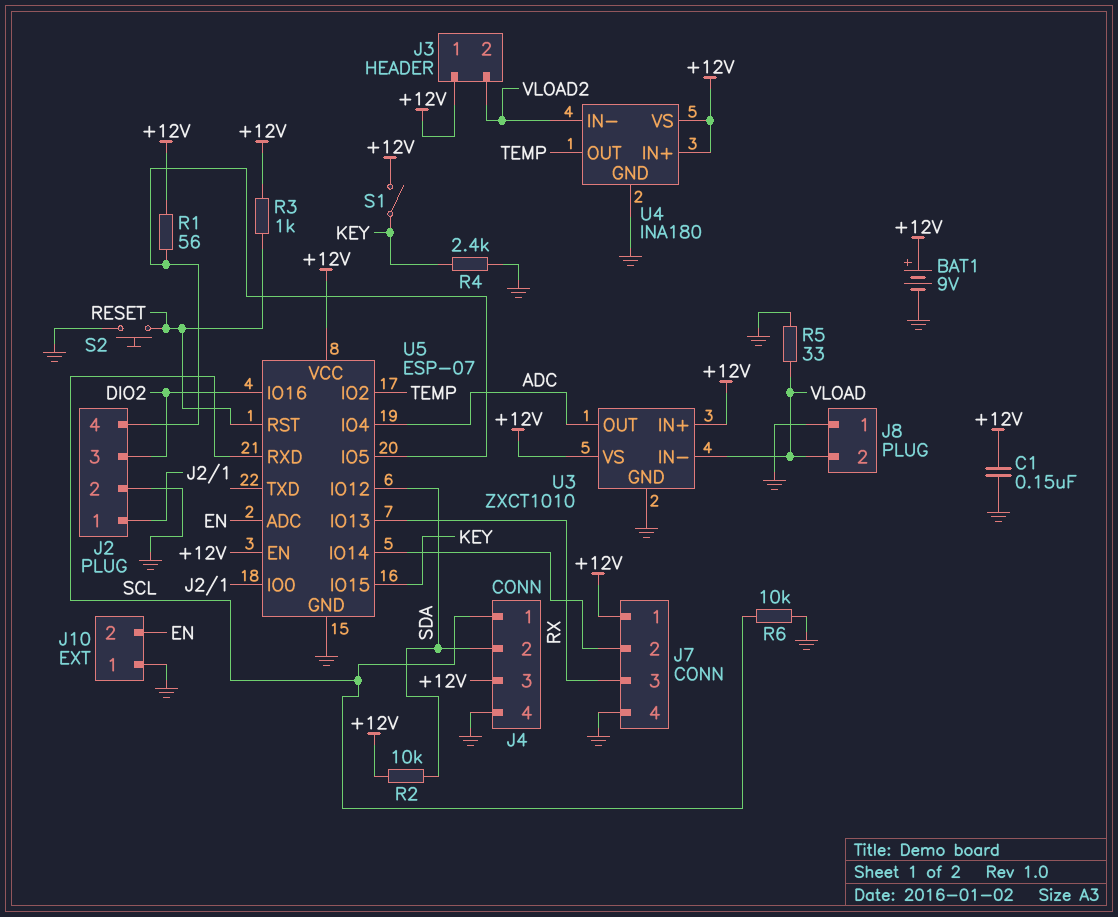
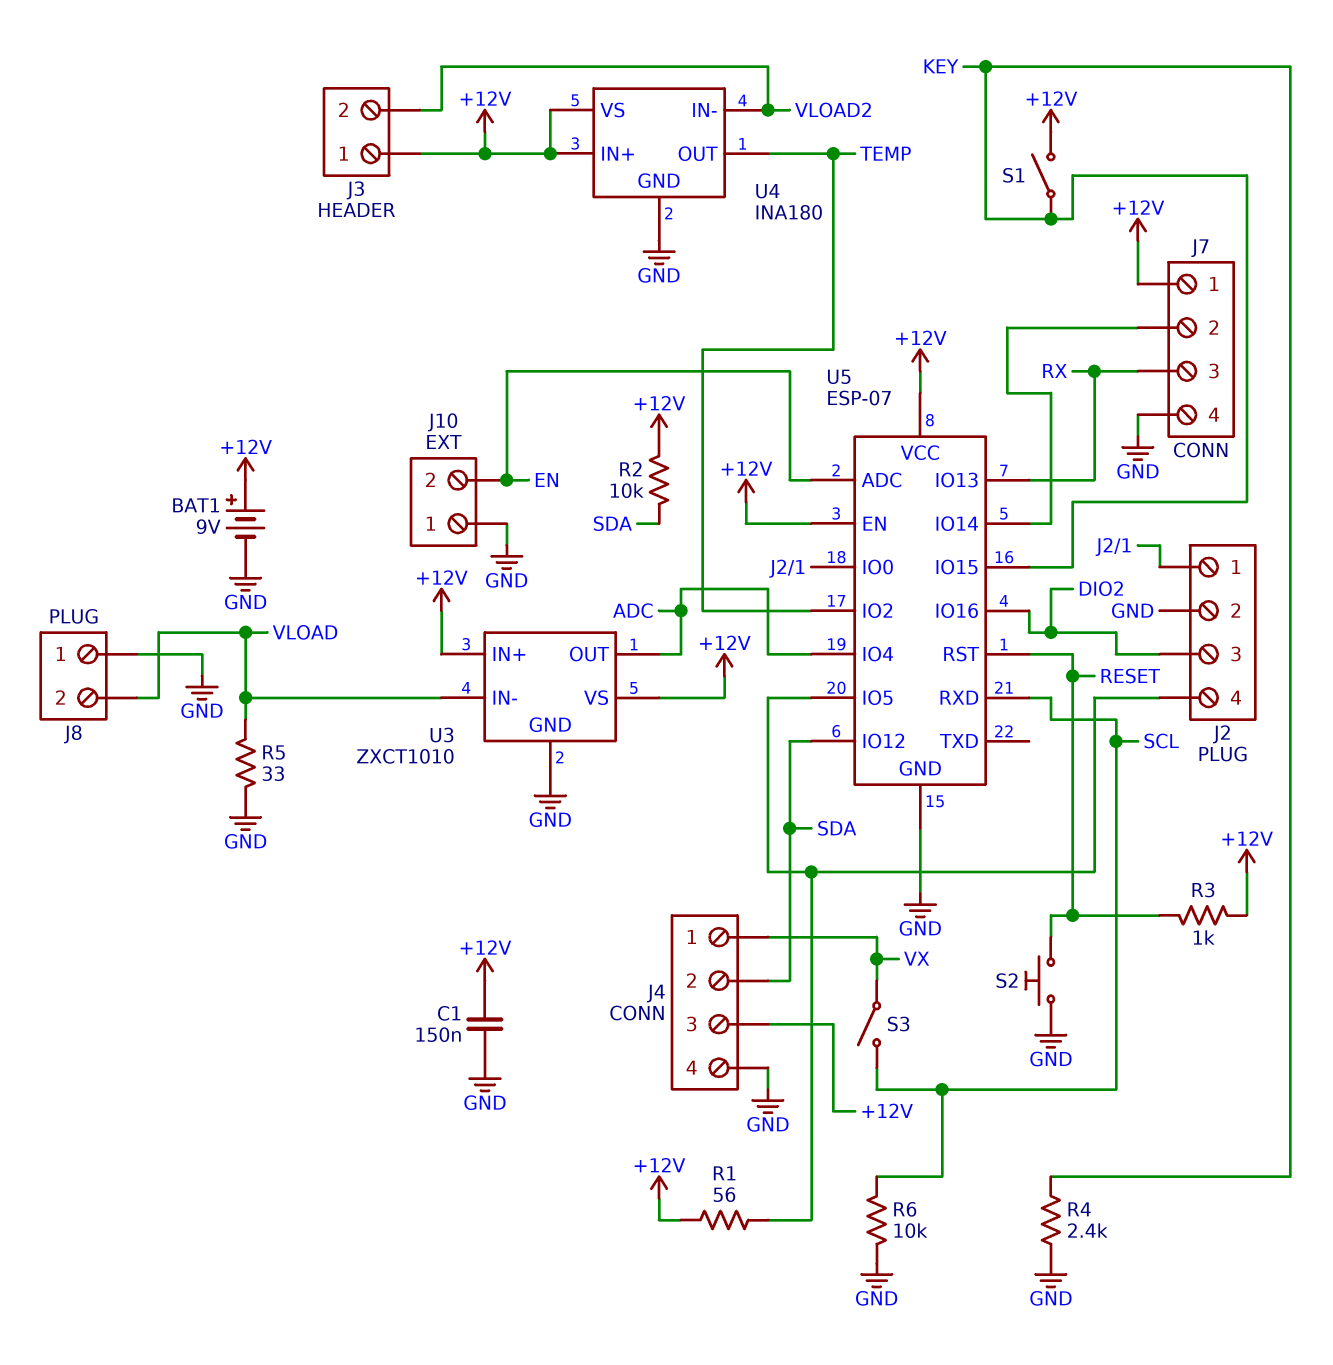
J4 pin 1: SCL -> VX
S3: none -> switch (SCL, VX)

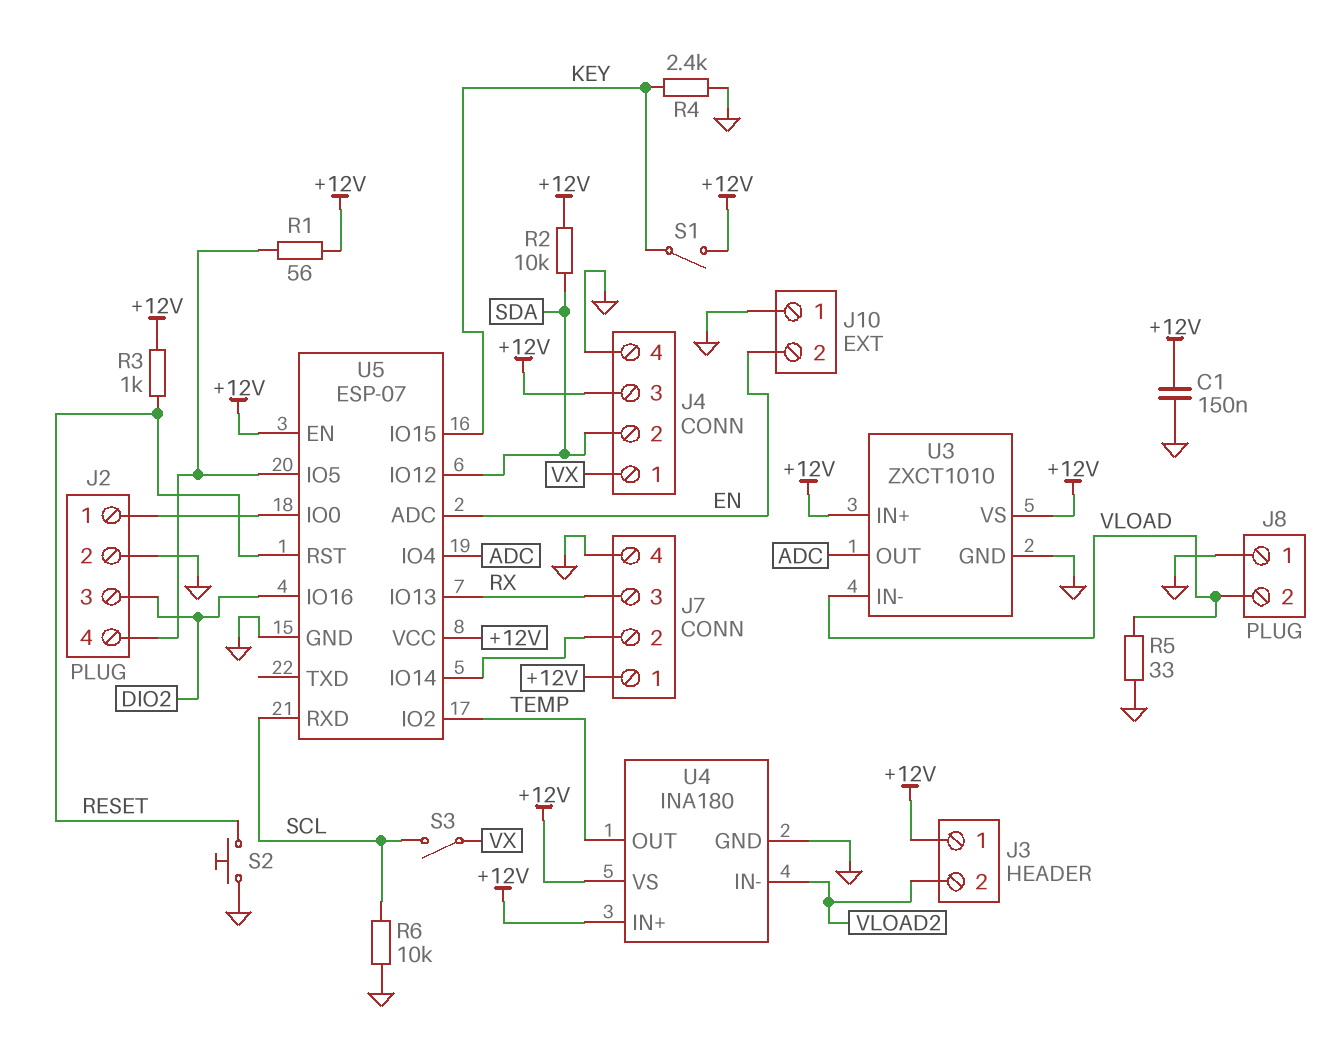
BAT1: 9V (plus +12V, minus GND) -> none

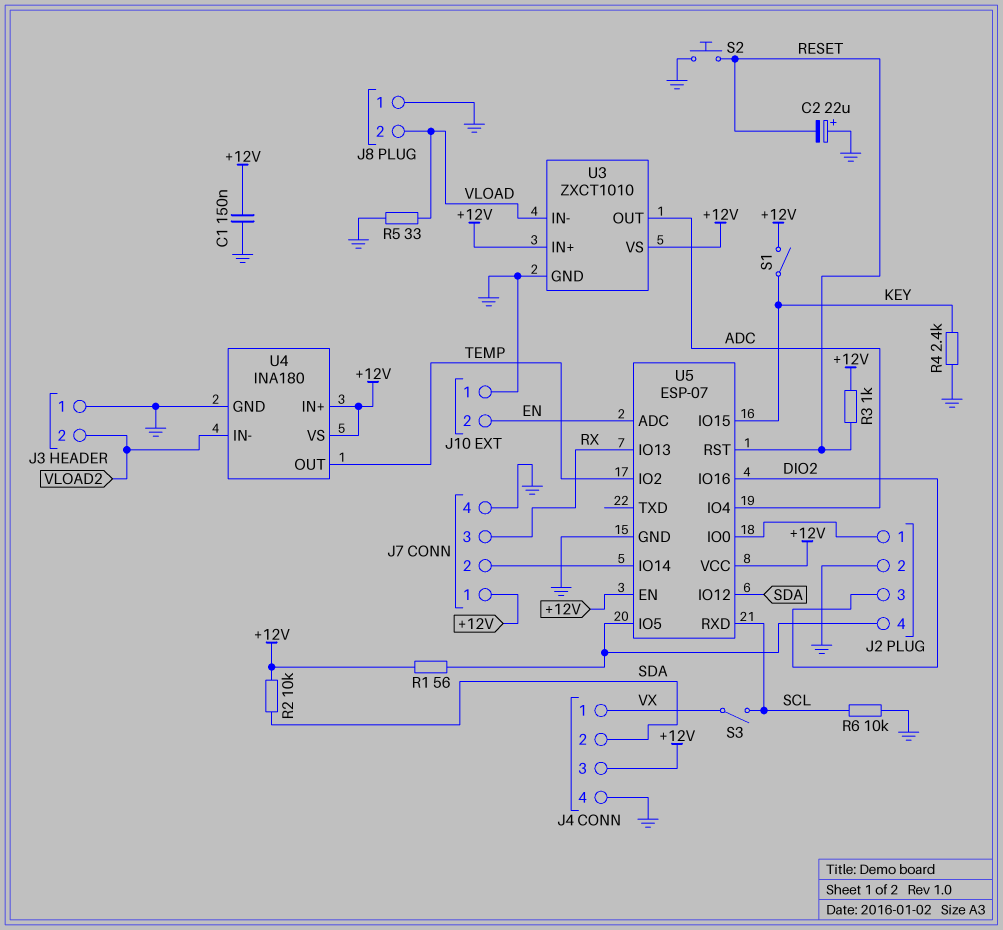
C2: none -> 22uF (plus GND, minus RESET)
J3 pin 1: +12V -> GND

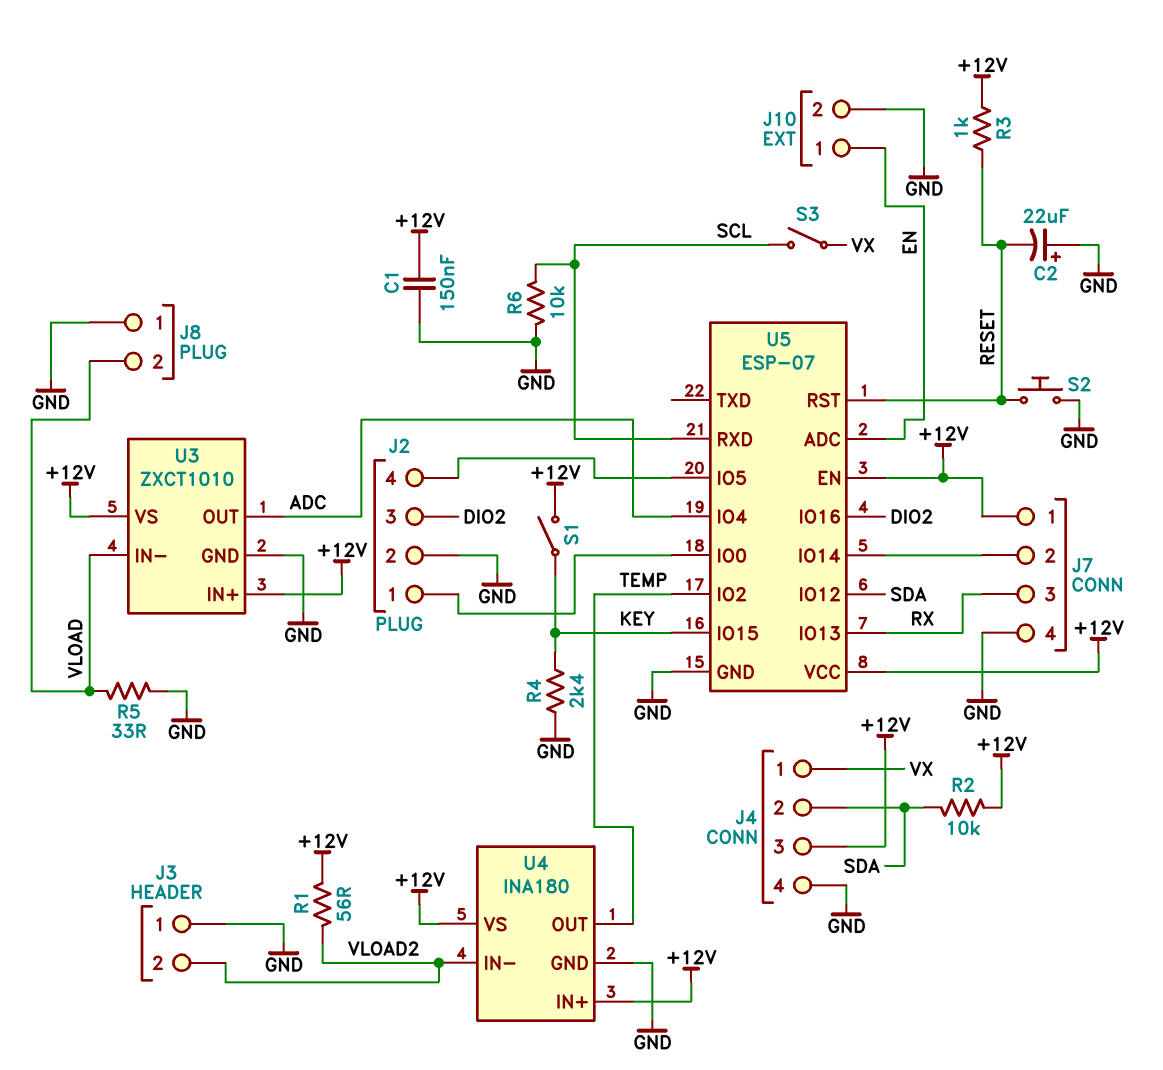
J10 pin 1: GND -> EN
J10 pin 2: EN -> GND
R1: 56 (+12V, J2/4) -> 56 (+12V, VLOAD2)

